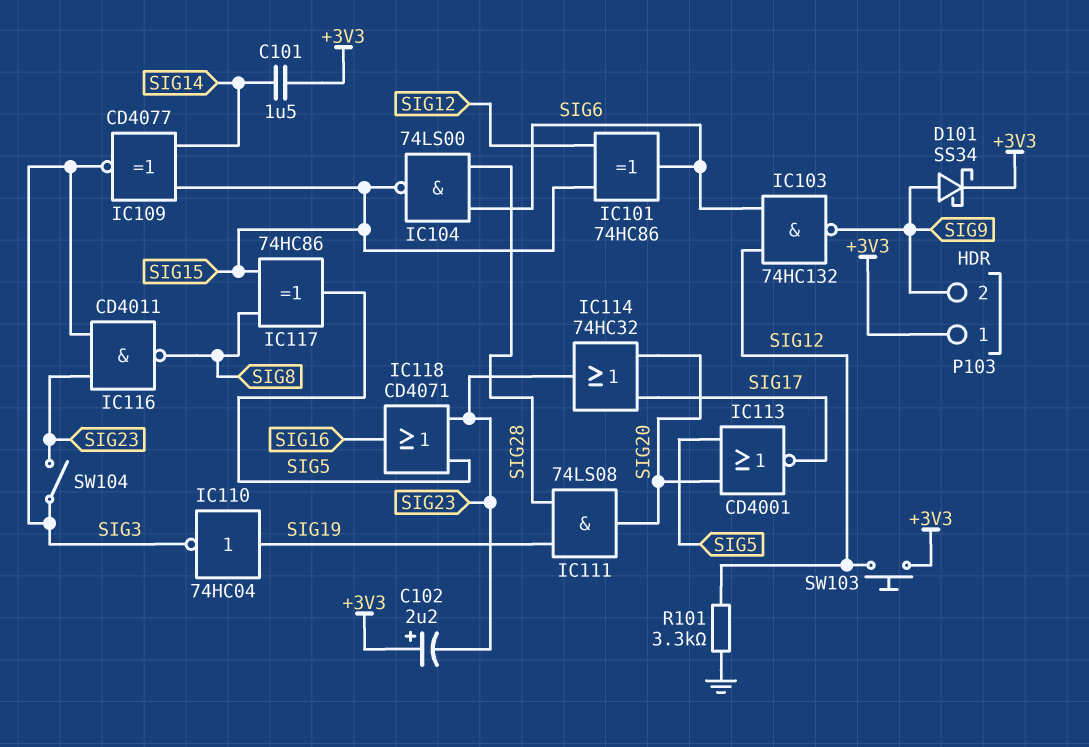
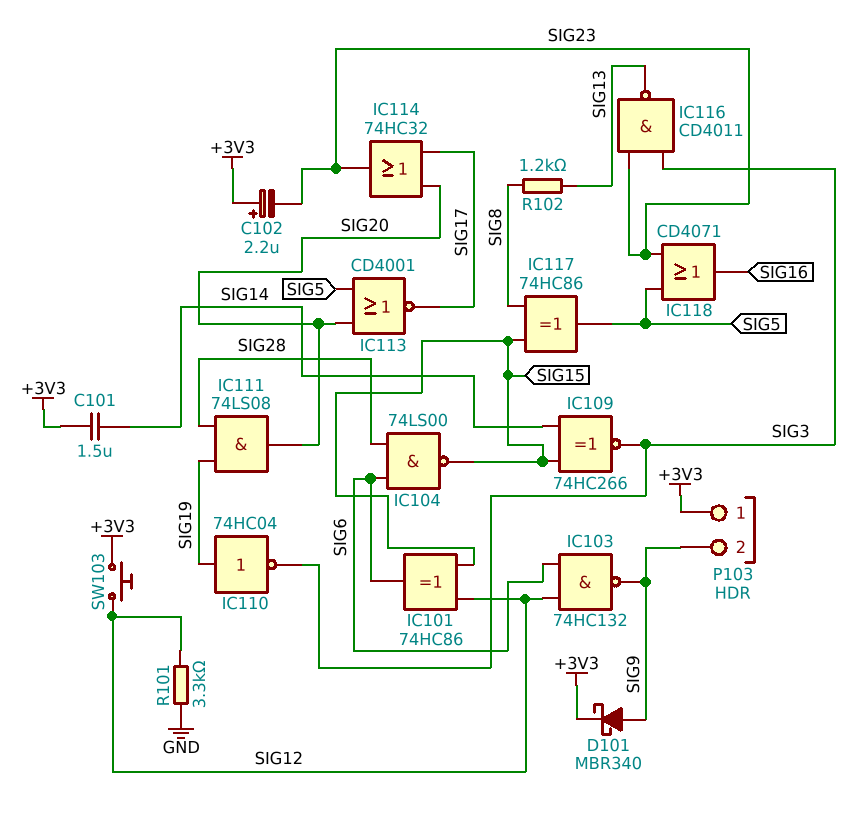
D101: schottky SS34 (A SIG9, K +3V3) -> schottky MBR340 (A SIG9, K +3V3)
IC109: XNOR CD4077 (in SIG14, in SIG15, out SIG3) -> XNOR 74HC266 (in SIG14, in SIG15, out SIG3)
IC116: NAND CD4011 (in SIG3, in SIG23, out SIG8) -> NAND CD4011 (in SIG3, in SIG23, out SIG13)
R102: none -> 1.2k (SIG8, SIG13)
SW104: switch (SIG3, SIG23) -> none

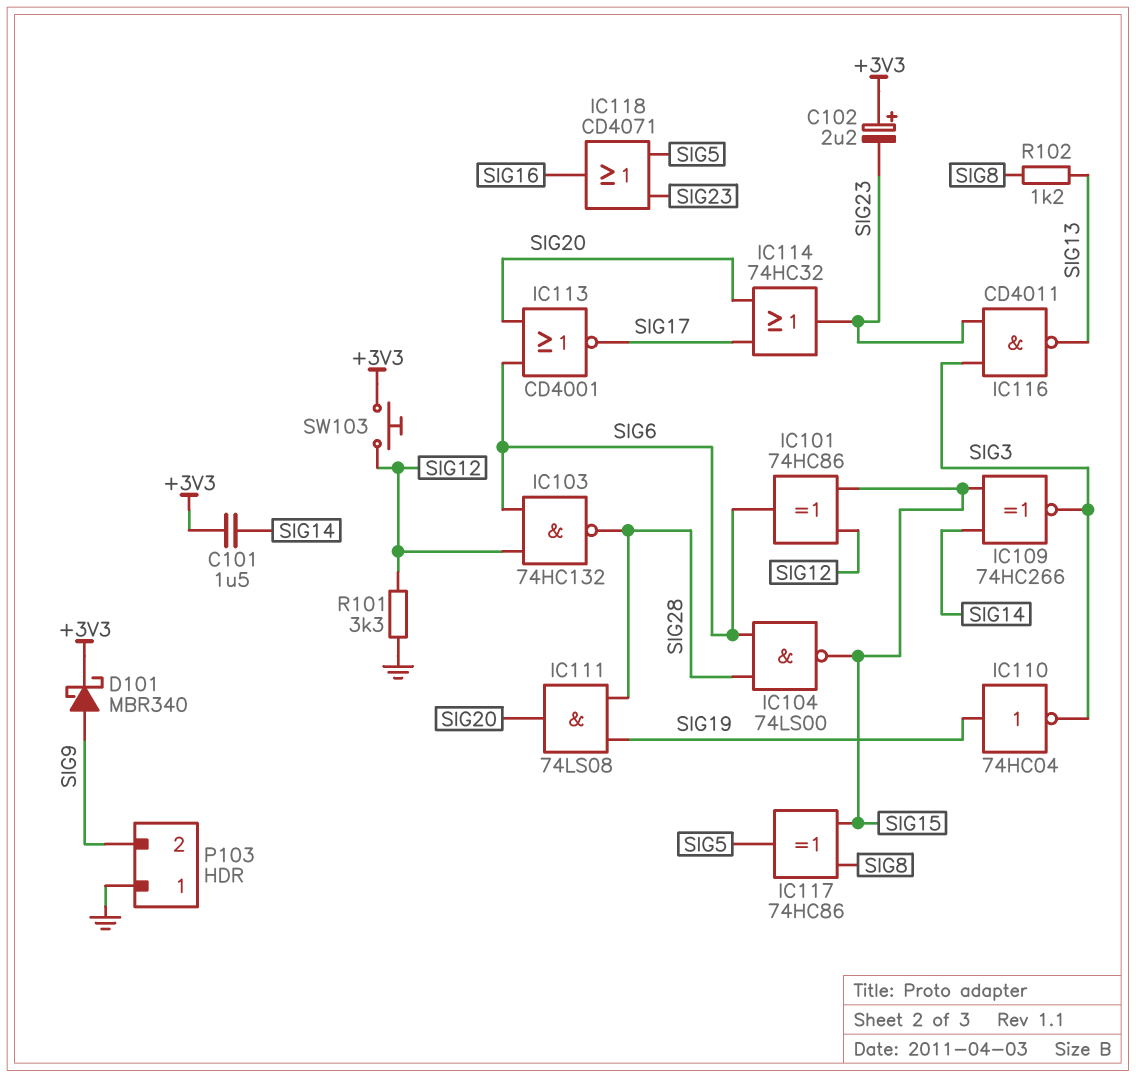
IC103: NAND 74HC132 (in SIG6, in SIG12, out SIG9) -> NAND 74HC132 (in SIG6, in SIG12, out SIG28)
IC113: NOR CD4001 (in SIG5, in SIG20, out SIG17) -> NOR CD4001 (in SIG6, in SIG20, out SIG17)
P103 pin 1: +3V3 -> GND

